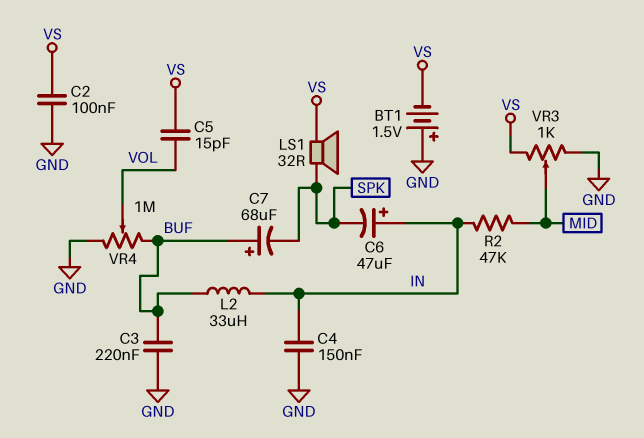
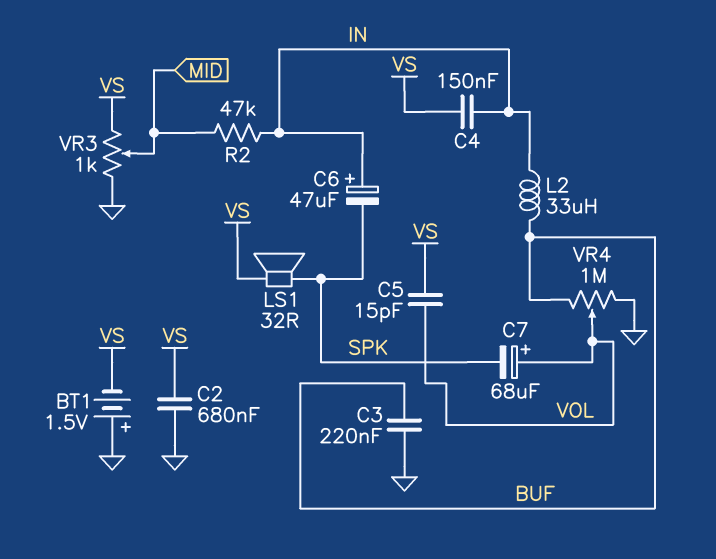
C2: 100nF (GND, VS) -> 680nF (GND, VS)
C4: 150nF (GND, IN) -> 150nF (IN, VS)
C7: 68uF (plus BUF, minus SPK) -> 68uF (plus VOL, minus SPK)

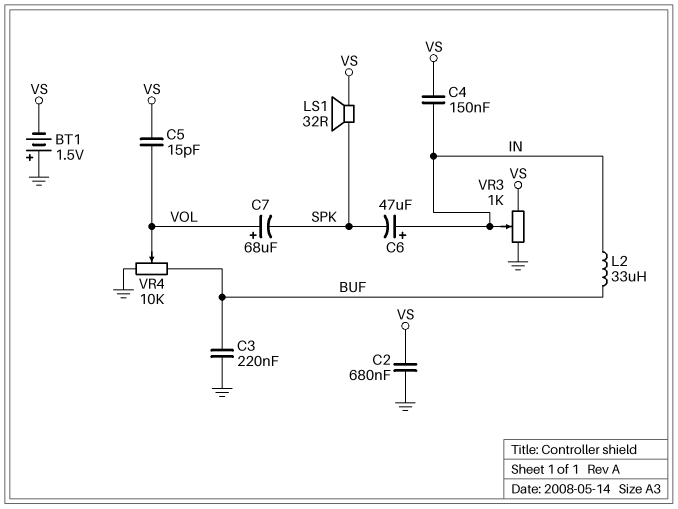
R2: 47k (IN, MID) -> none
VR3: 1k (GND, VS, wiper MID) -> 1k (GND, VS, wiper IN)
VR4: 1M (BUF, GND, wiper VOL) -> 10k (BUF, GND, wiper VOL)

